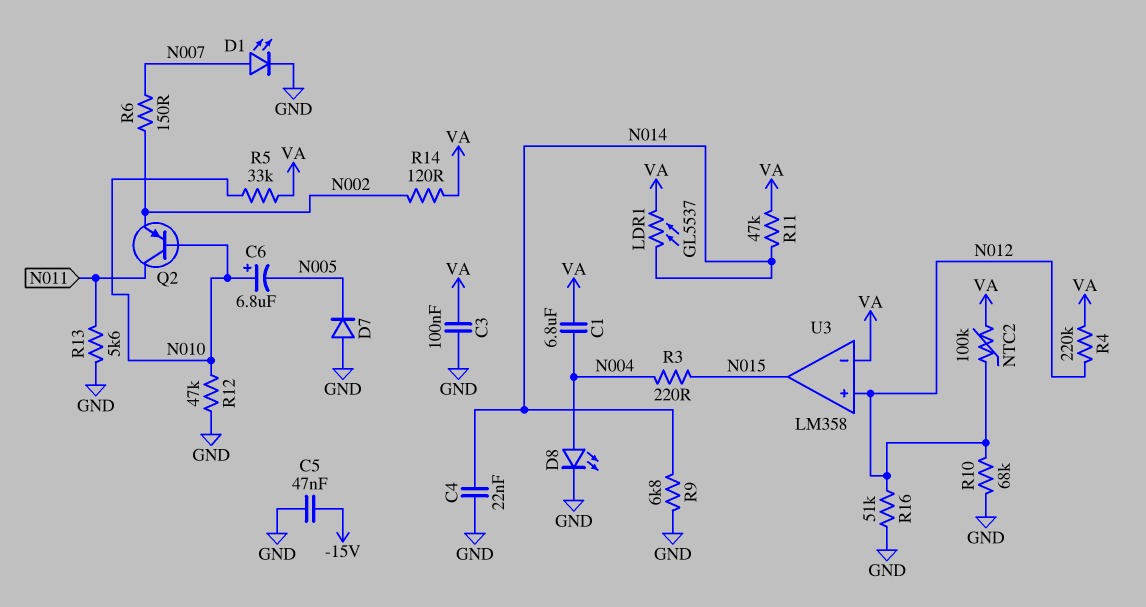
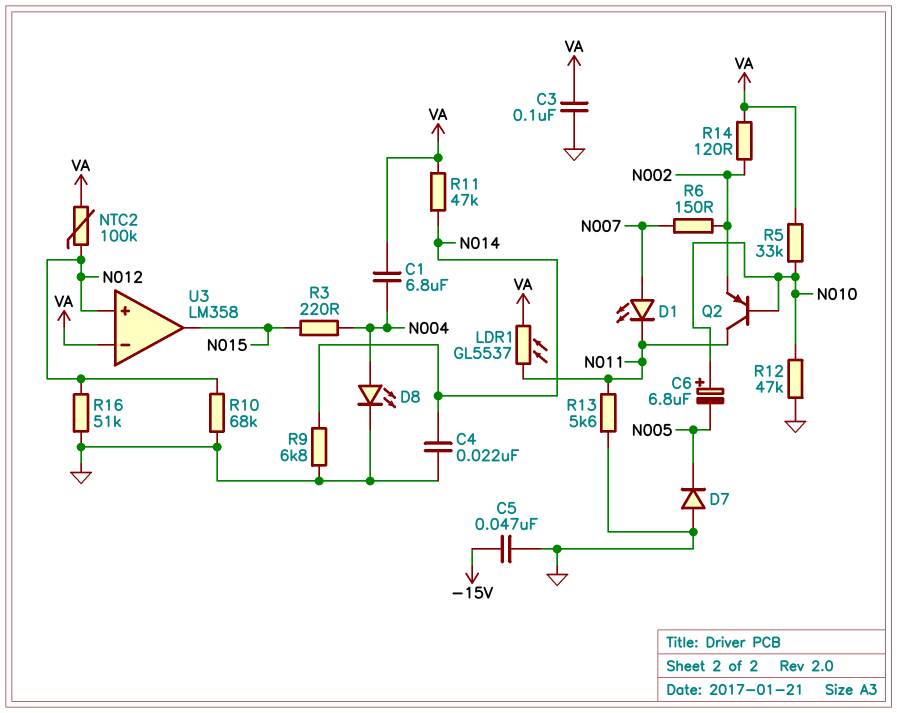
D1: LED (A N007, K GND) -> LED (A N007, K N011)
LDR1: GL5537 (N014, VA) -> GL5537 (N011, VA)
R4: 220k (N012, VA) -> none

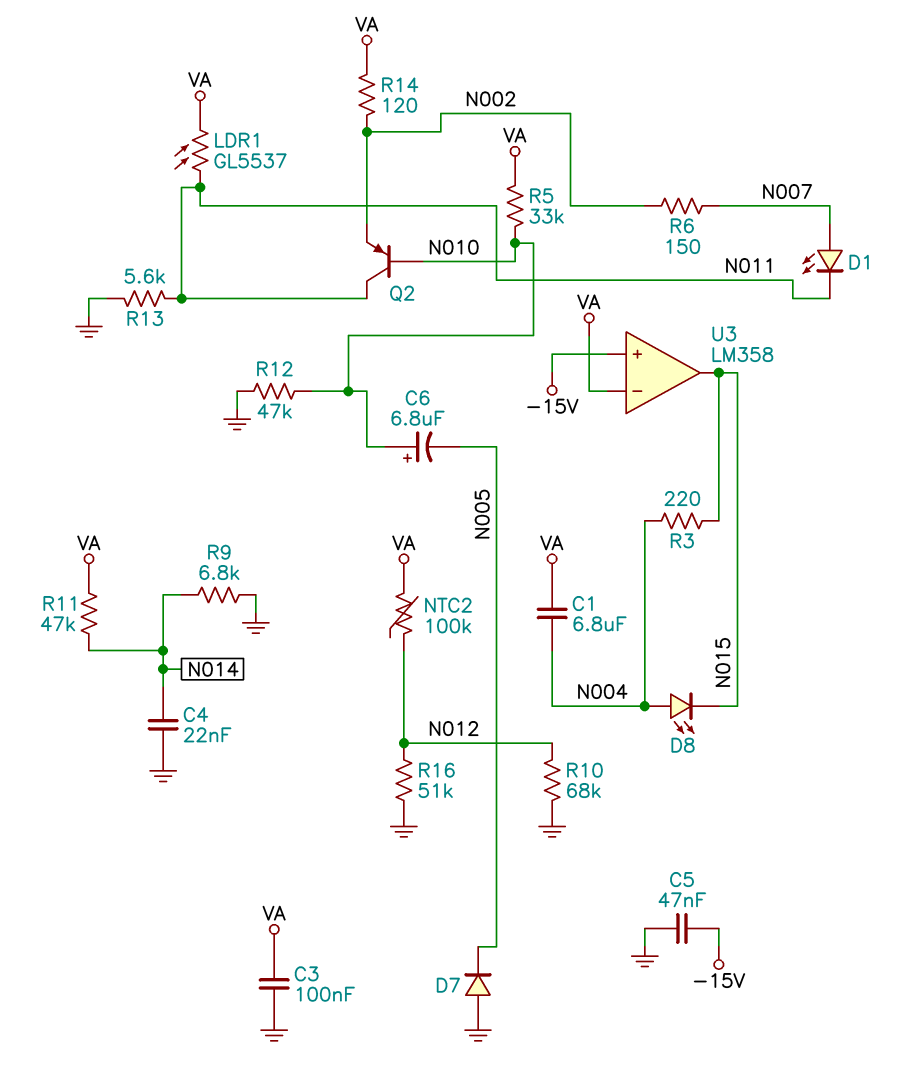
D8: LED (A N004, K GND) -> LED (A N004, K N015)
U3 pin in+: N012 -> -15V

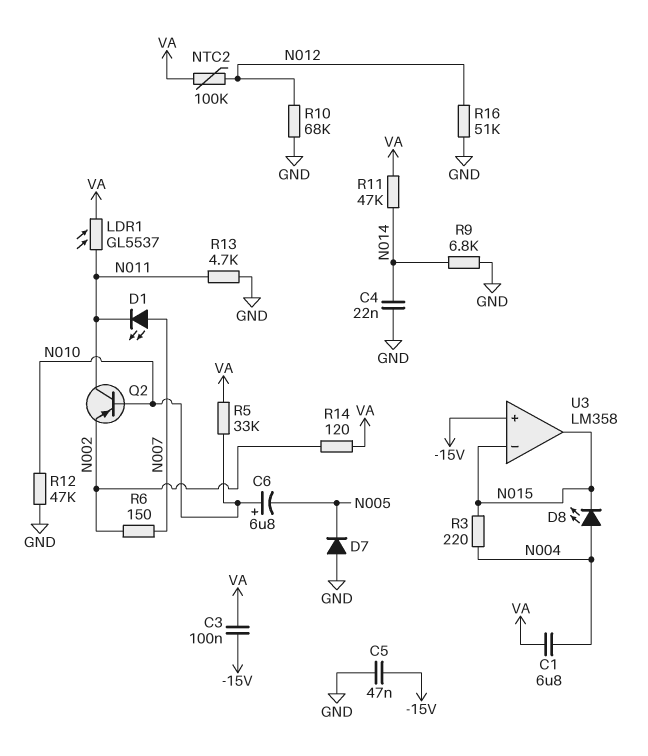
C3: 100nF (GND, VA) -> 100nF (-15V, VA)
R13: 5.6k (GND, N011) -> 4.7k (GND, N011)
U3 pin in-: VA -> N015

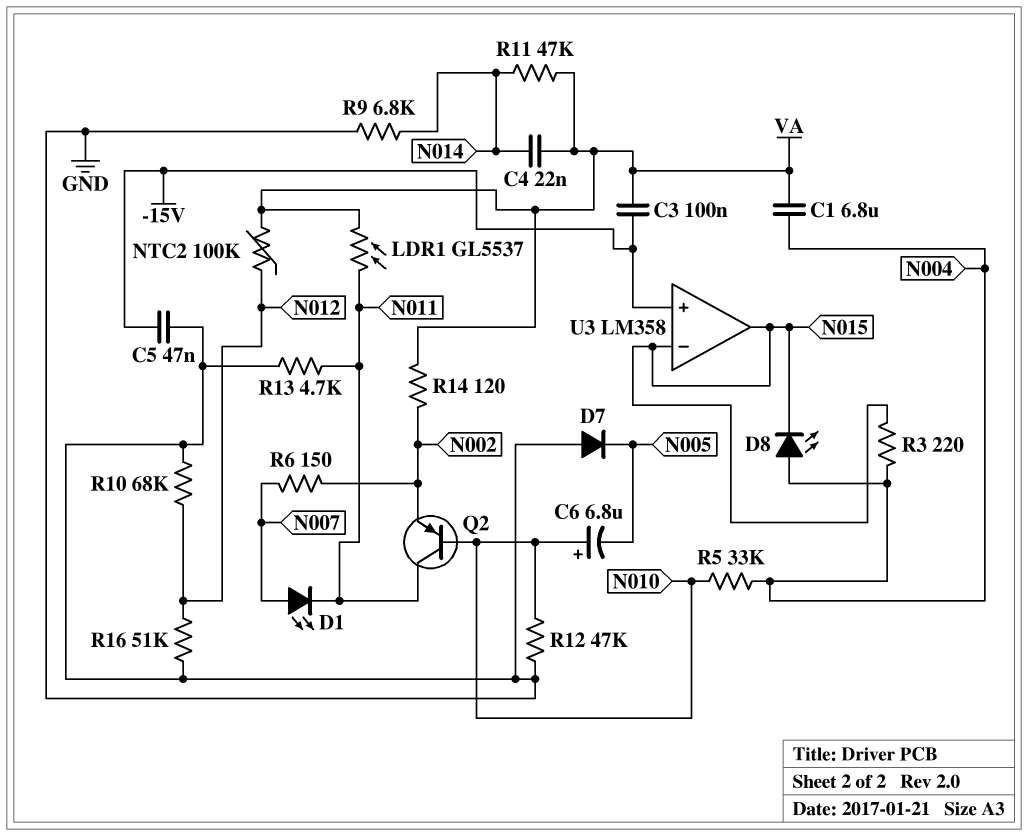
C4: 22nF (GND, N014) -> 22nF (N014, VA)
R5: 33k (N010, VA) -> 33k (N004, N010)

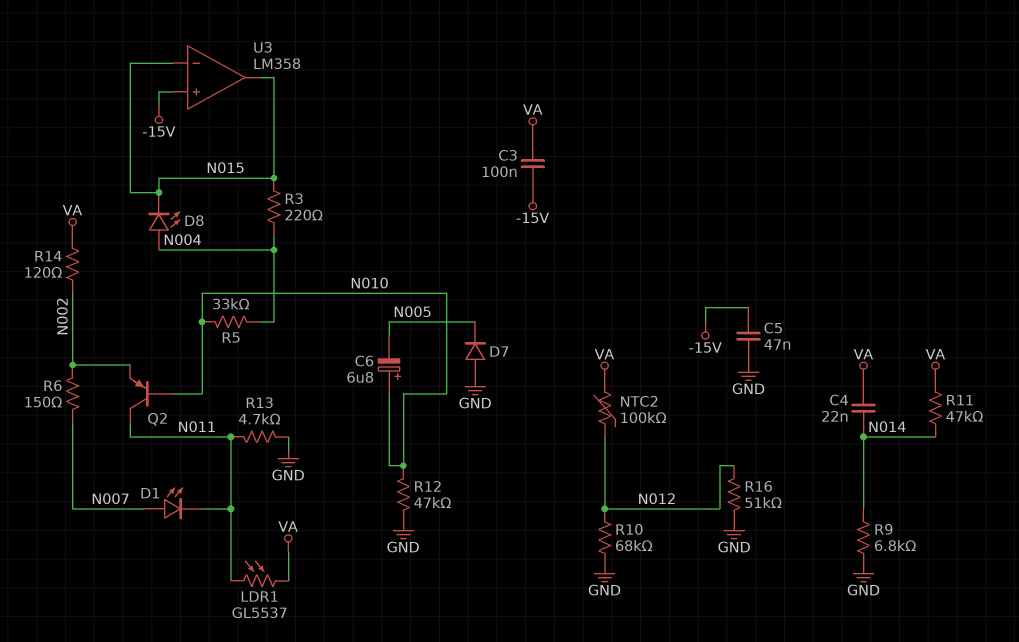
C1: 6.8uF (N004, VA) -> none

